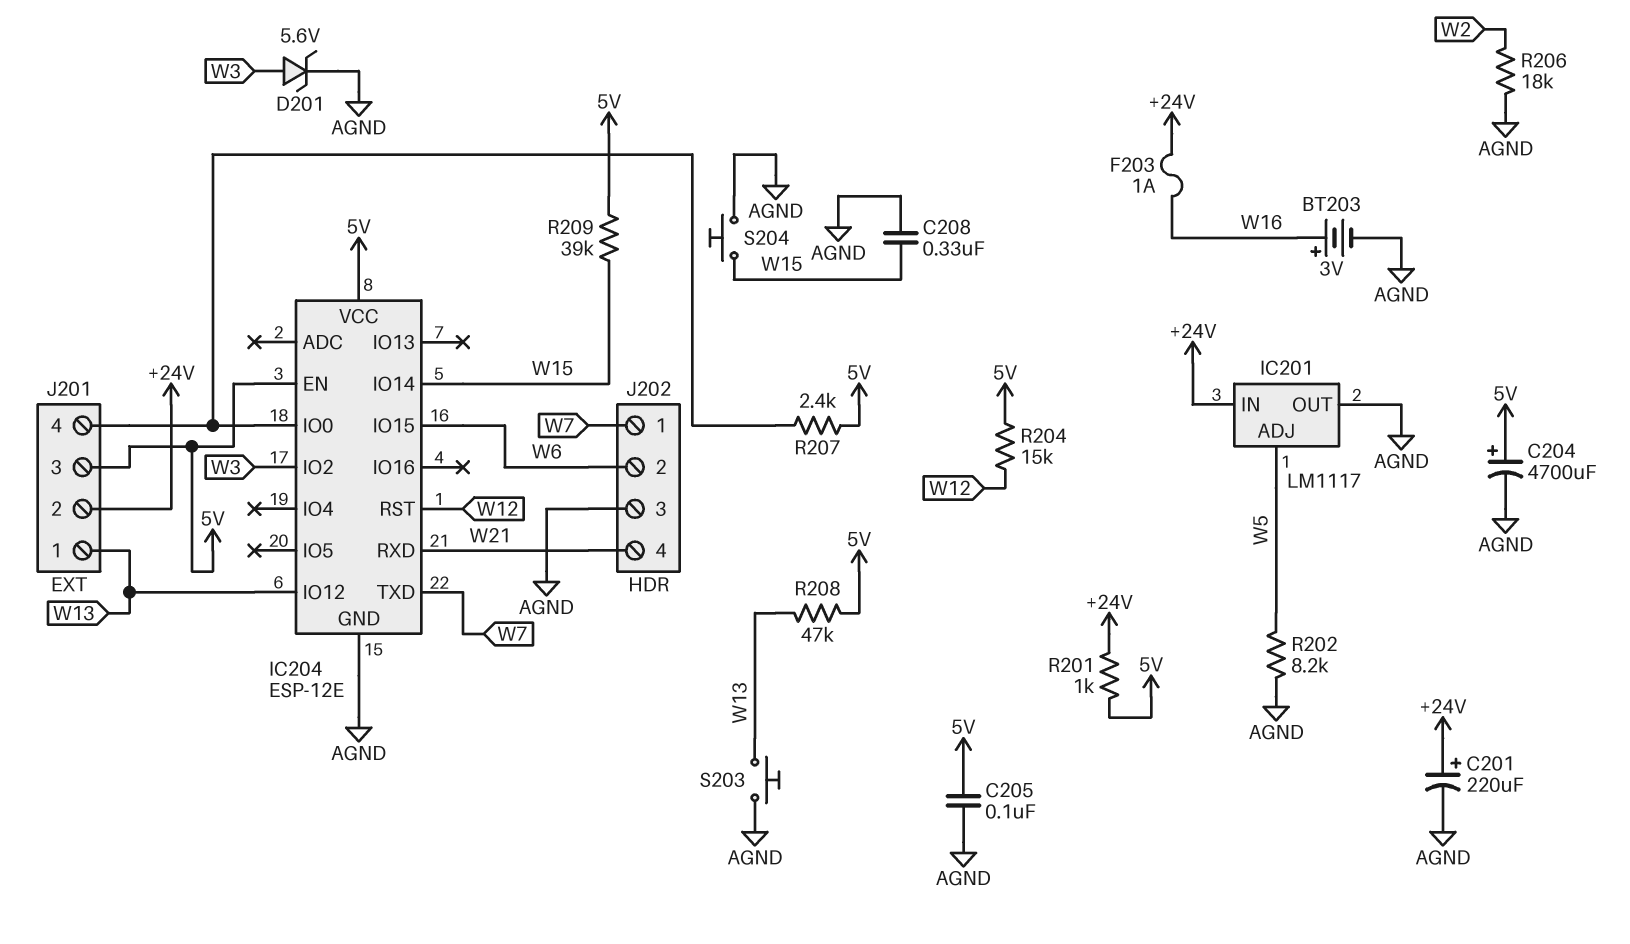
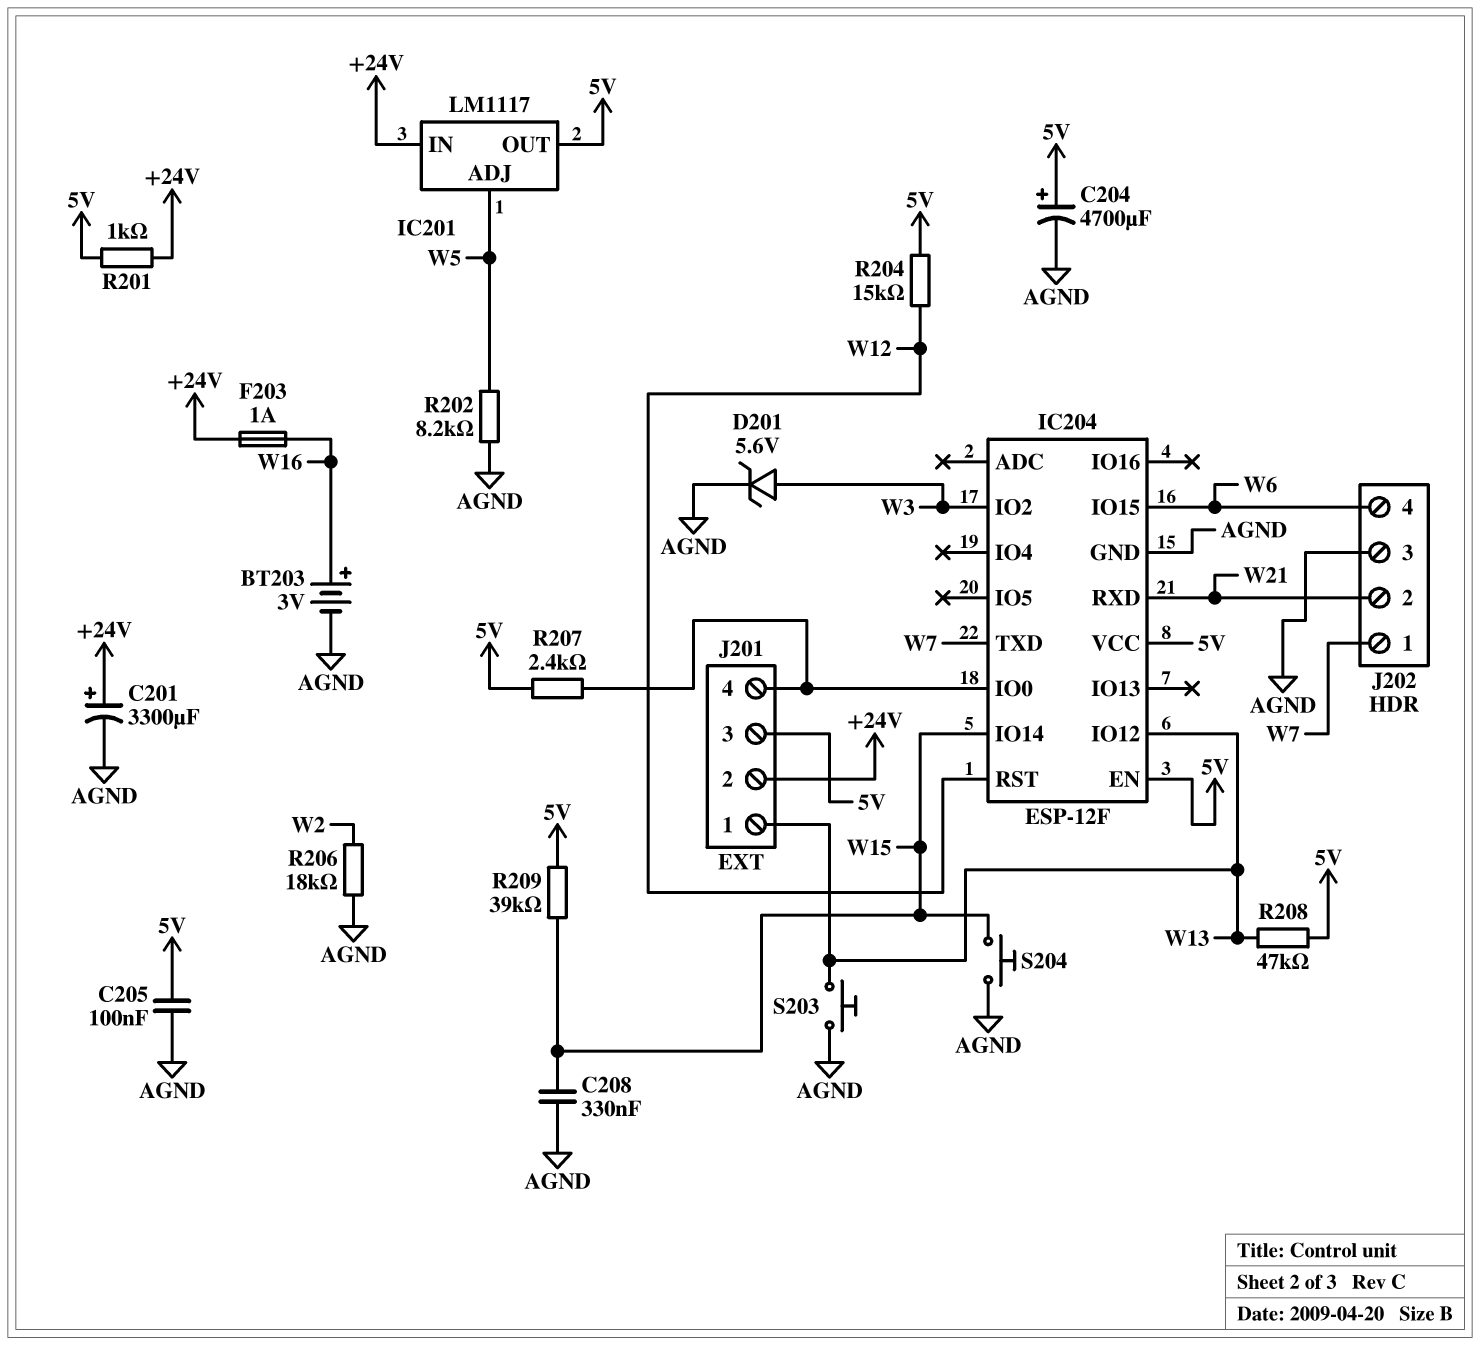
C201: 220uF (plus +24V, minus AGND) -> 3300uF (plus +24V, minus AGND)
IC201 pin OUT: AGND -> 5V
IC204: ESP-12E -> ESP-12F
J202 pin 2: W6 -> W21
J202 pin 4: W21 -> W6

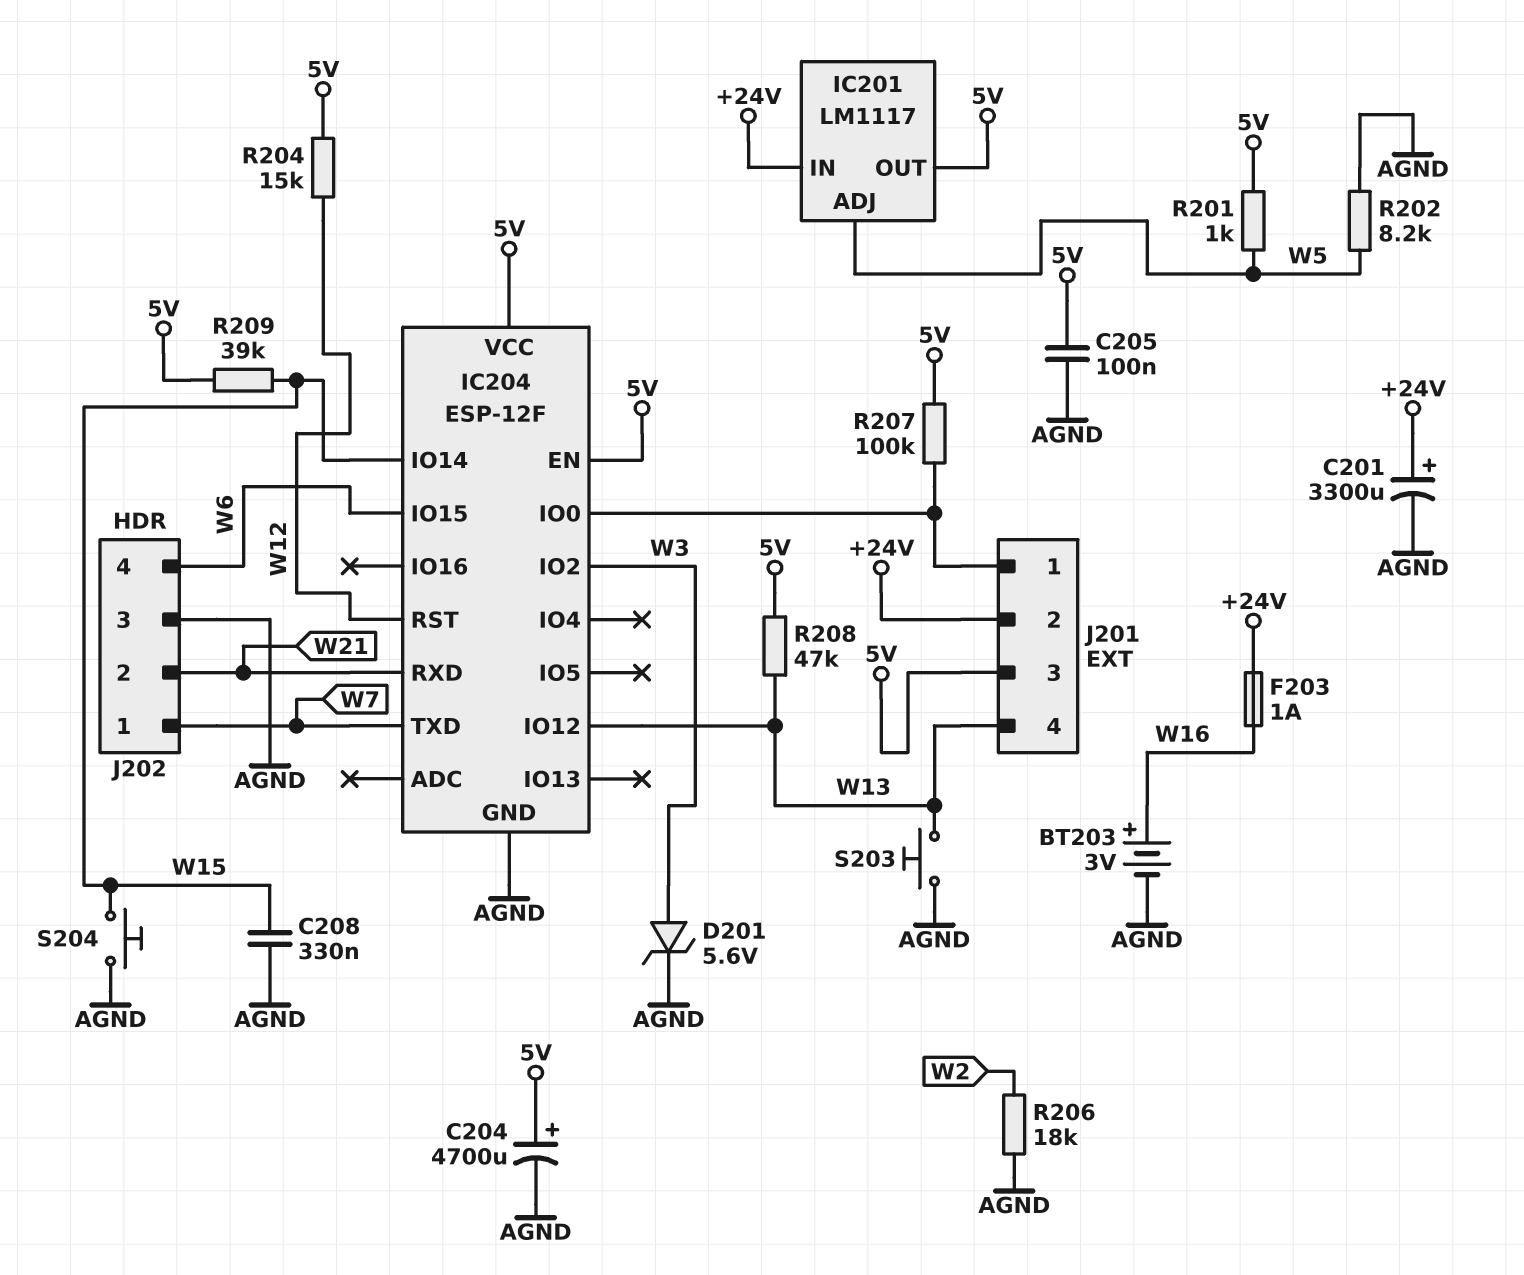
J201 pin 1: W13 -> IC204/IO0
J201 pin 4: IC204/IO0 -> W13
R201: 1k (+24V, 5V) -> 1k (5V, W5)
R207: 2.4k (5V, IC204/IO0) -> 100k (5V, IC204/IO0)

